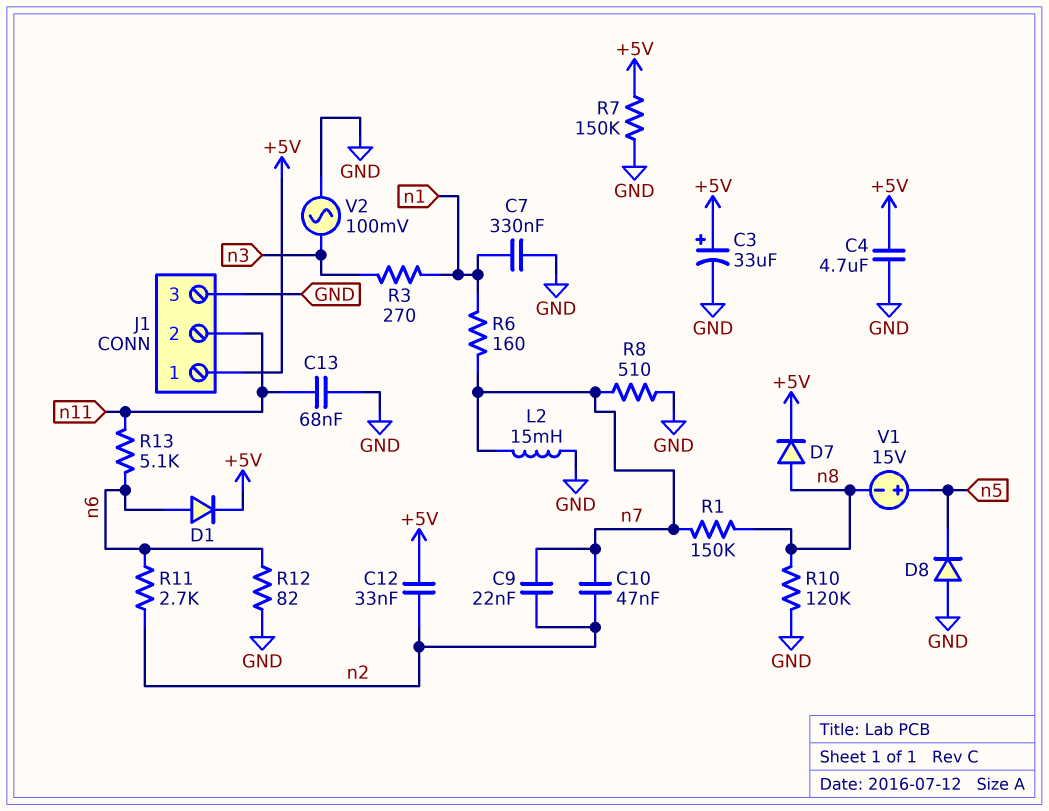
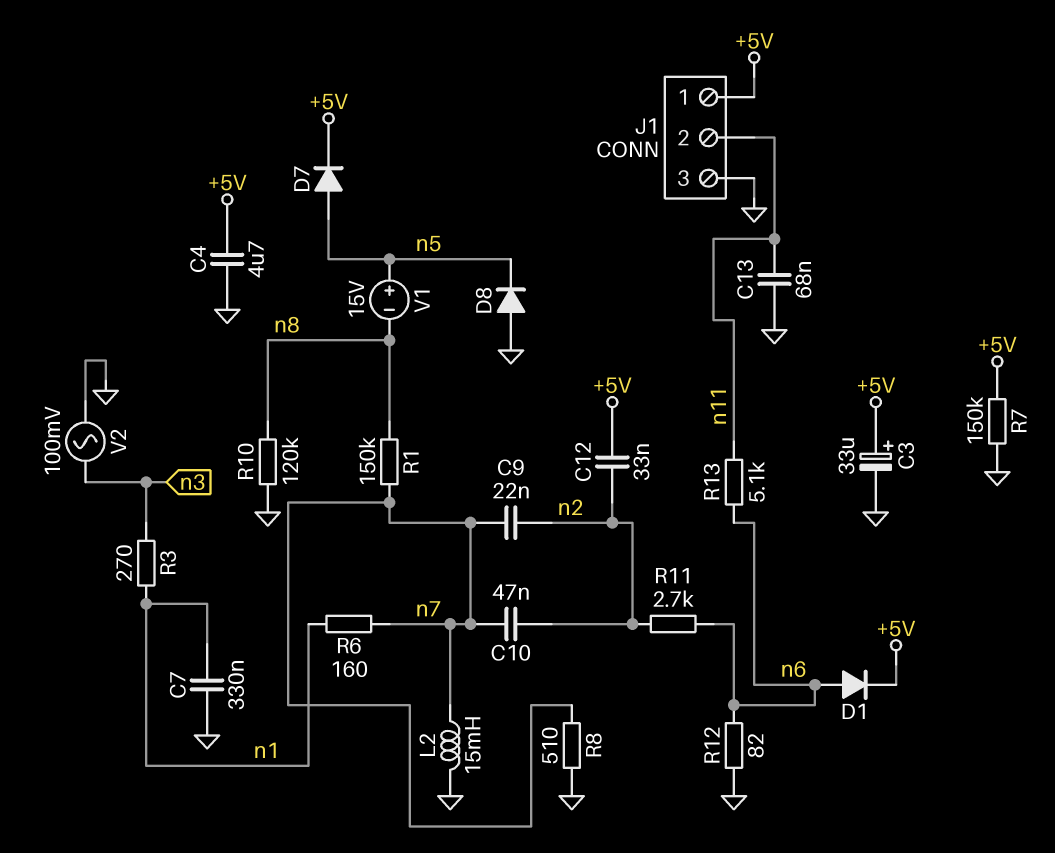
D7: diode (A n8, K +5V) -> diode (A n5, K +5V)

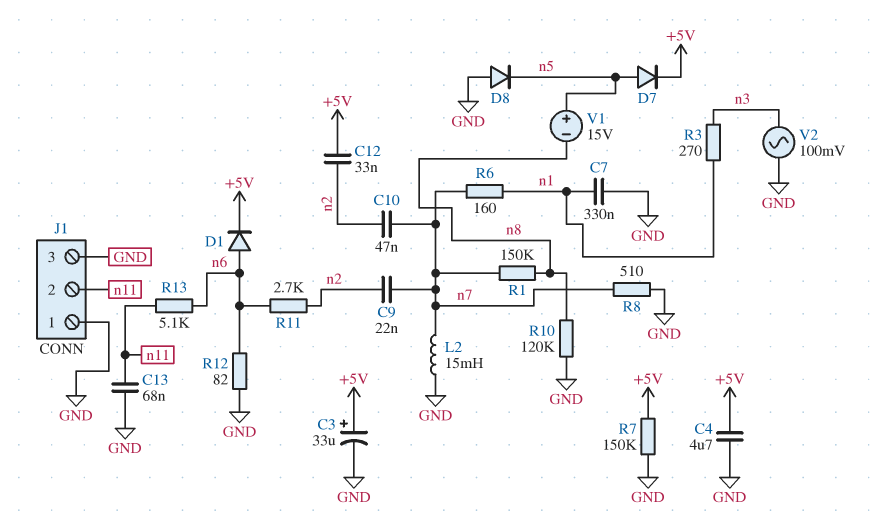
J1 pin 1: +5V -> GND

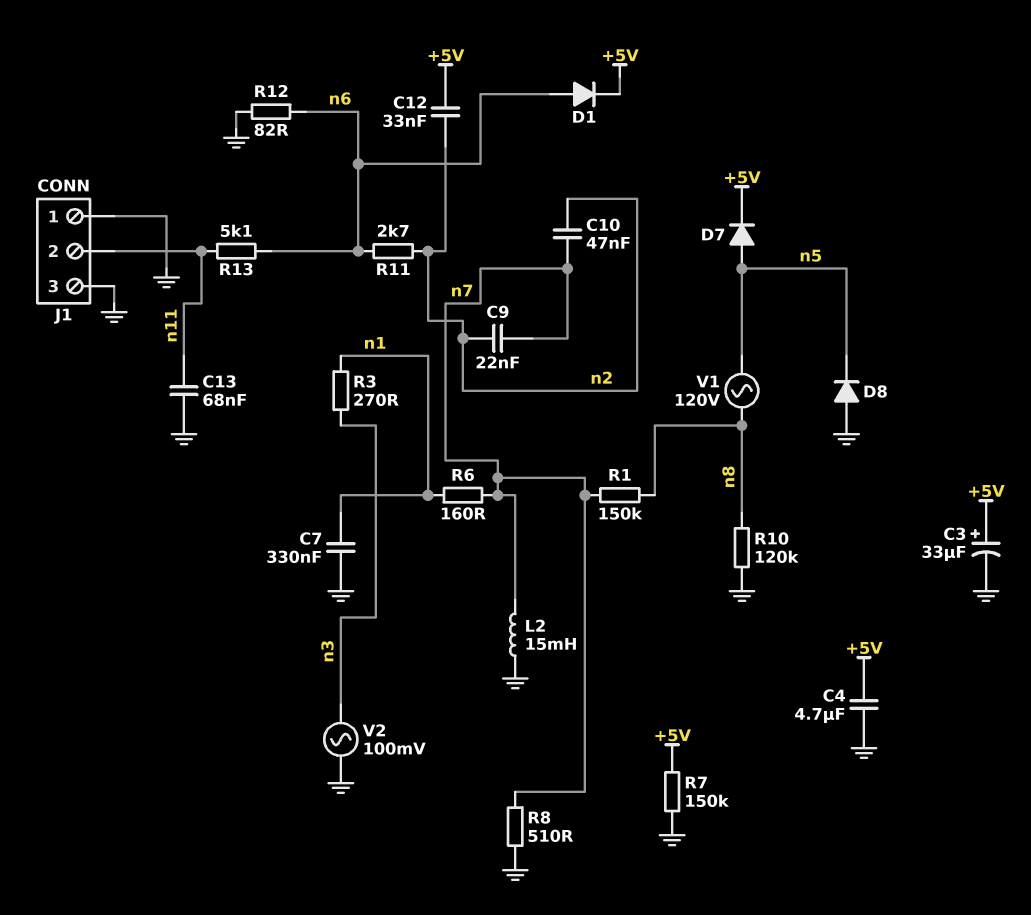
V1: 15V (plus n5, minus n8) -> AC 120V (n5, n8)

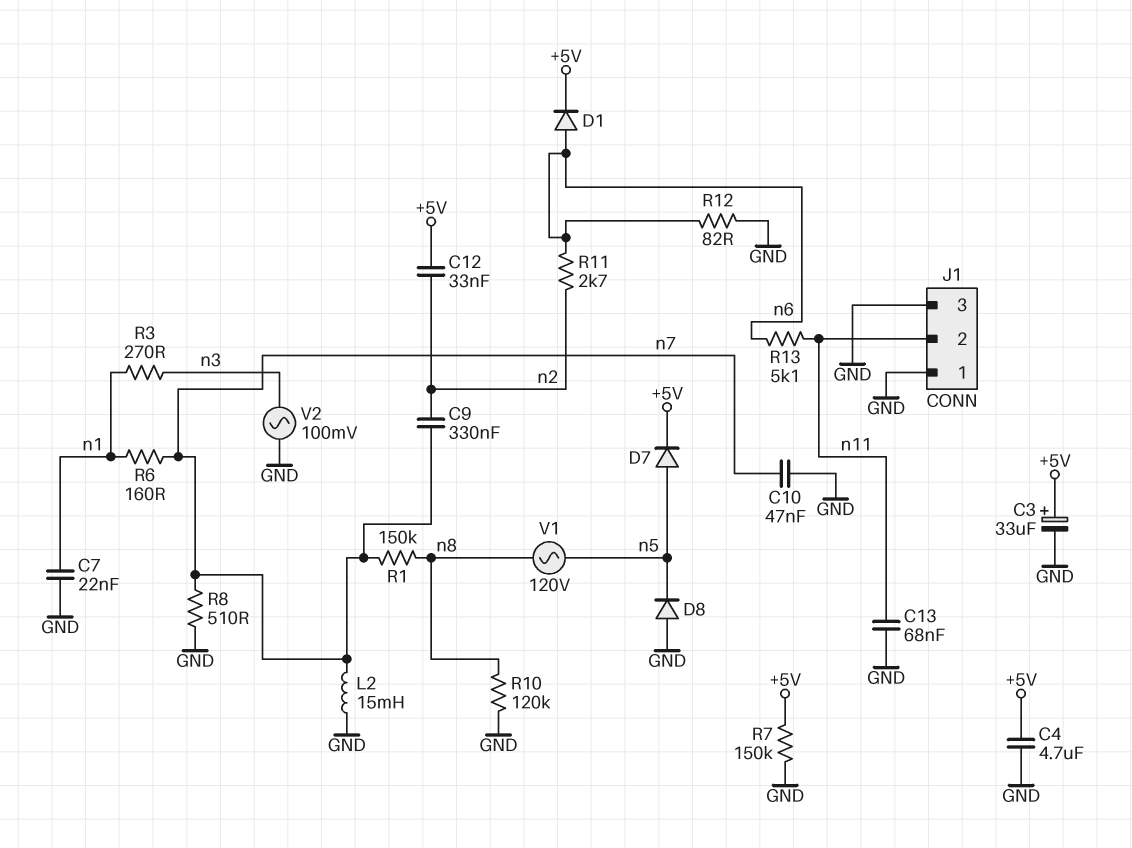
C7: 330nF (GND, n1) -> 22nF (GND, n1)
C9: 22nF (n2, n7) -> 330nF (n2, n7)
C10: 47nF (n2, n7) -> 47nF (GND, n7)

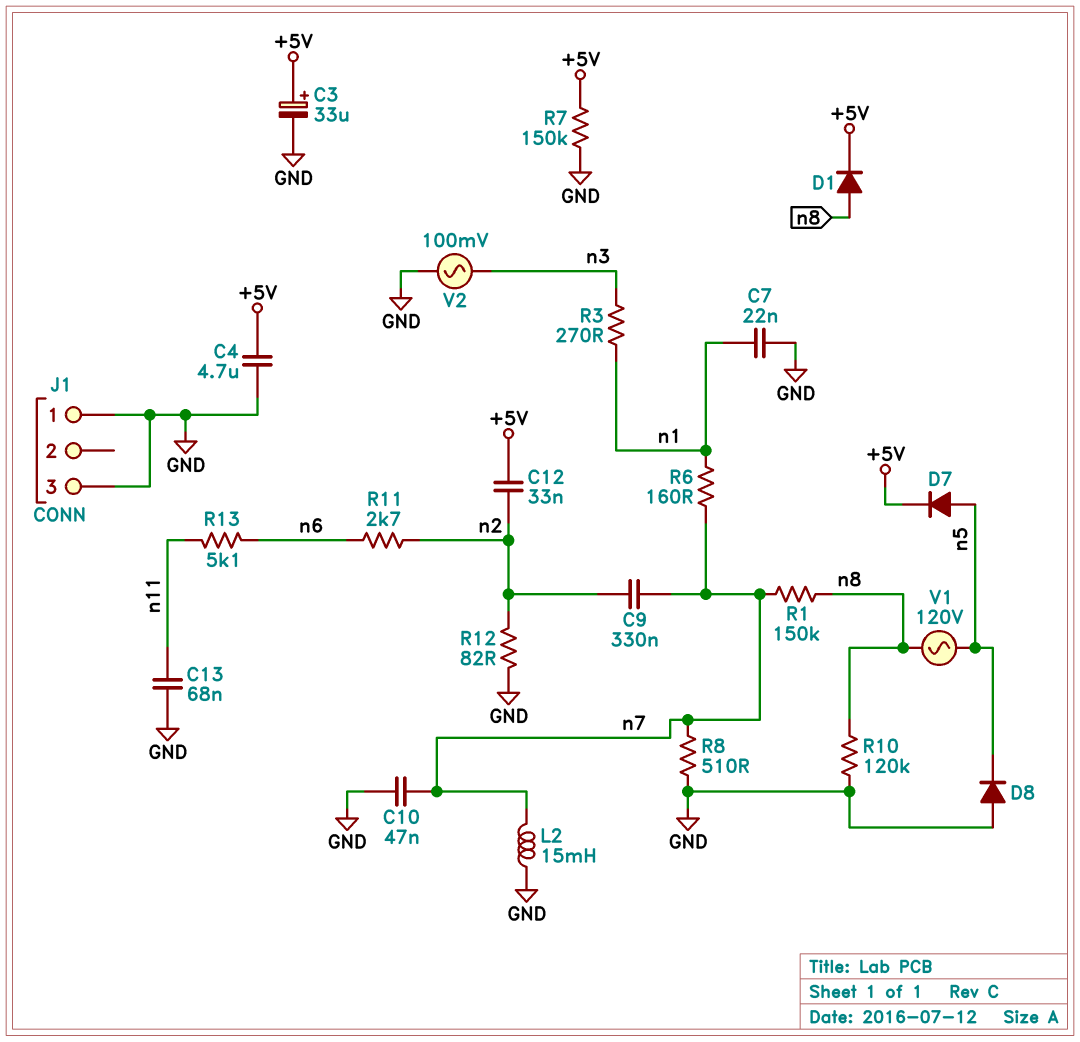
D1: diode (A n6, K +5V) -> diode (A n8, K +5V)
J1 pin 2: n11 -> none
R12: 82 (GND, n6) -> 82 (GND, n2)

